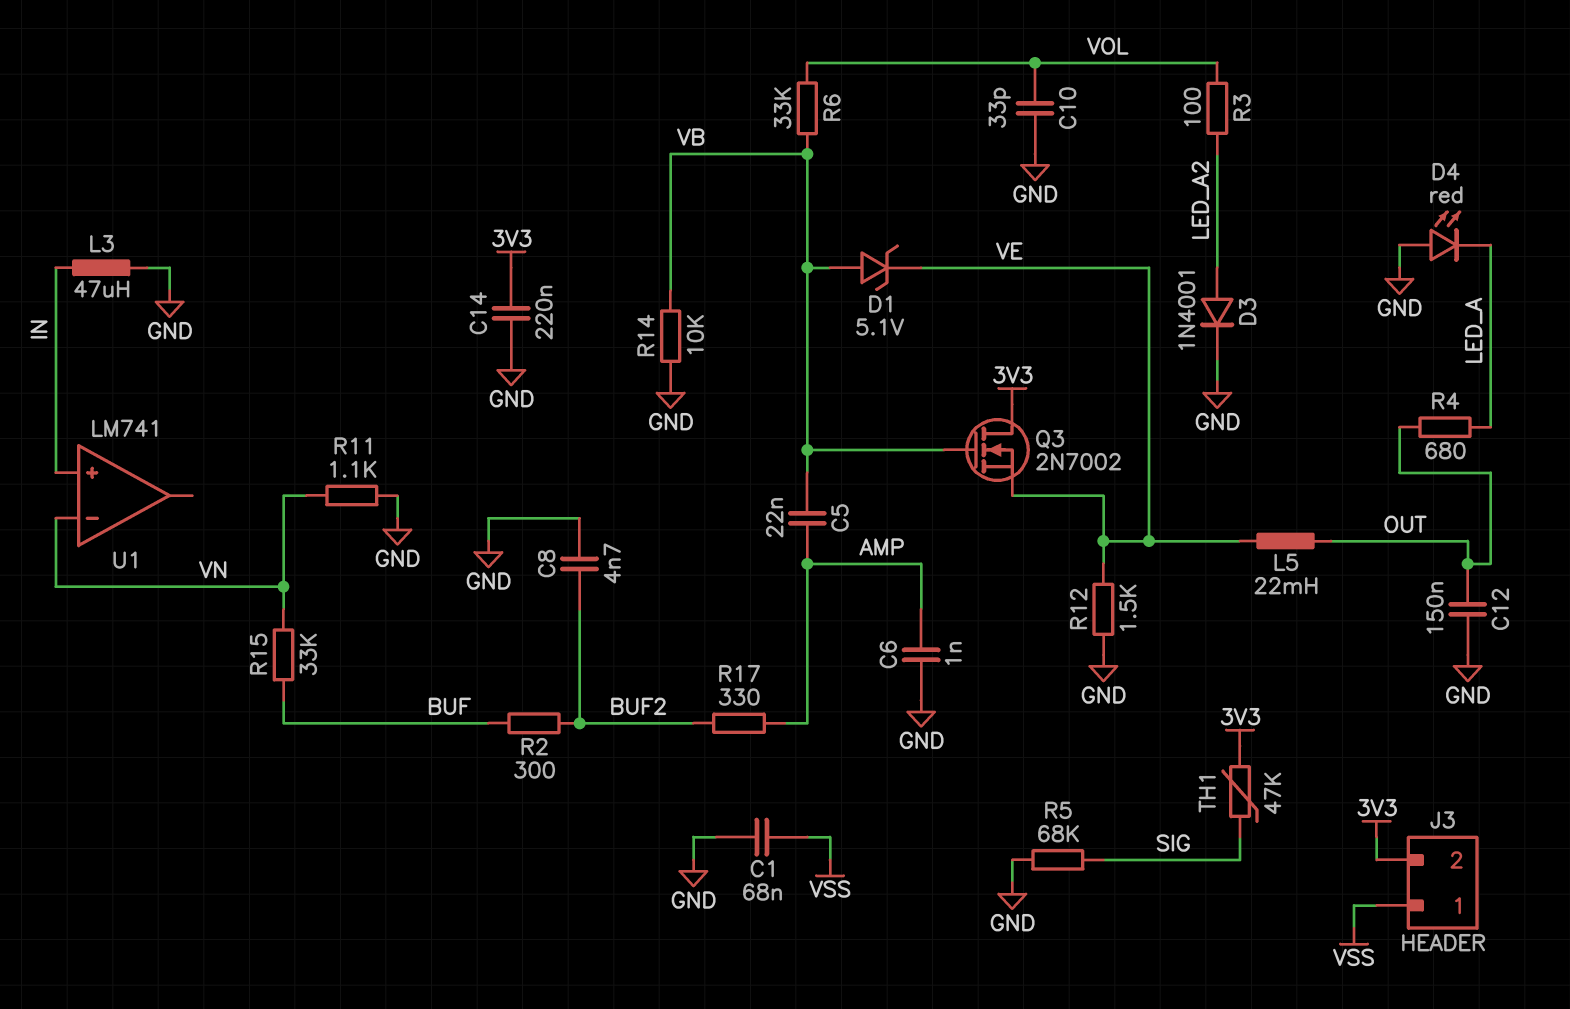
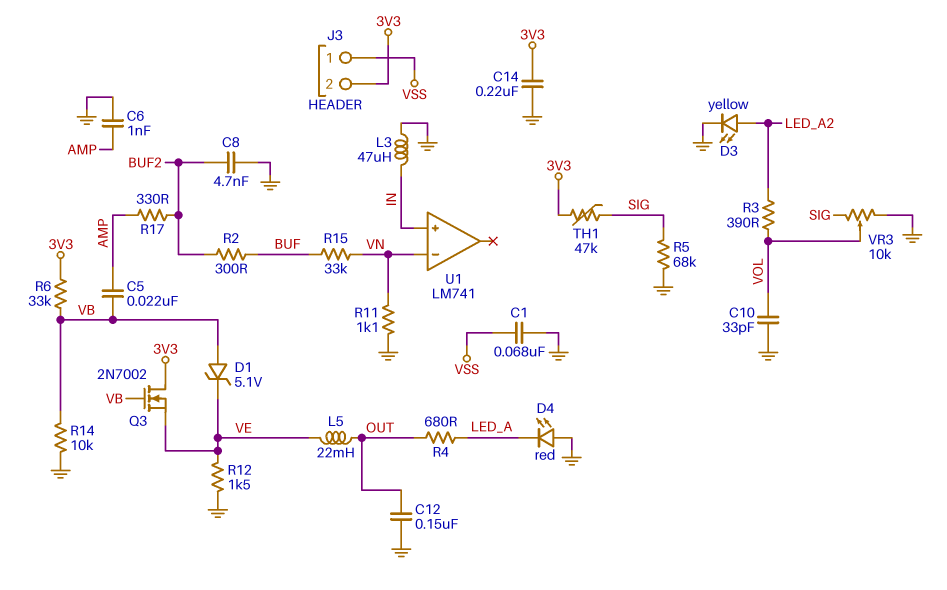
D3: diode 1N4001 (A LED_A2, K GND) -> LED yellow (A LED_A2, K GND)
R3: 100 (LED_A2, VOL) -> 390 (LED_A2, VOL)
R6: 33k (VB, VOL) -> 33k (3V3, VB)
VR3: none -> 10k (GND, SIG, wiper VOL)

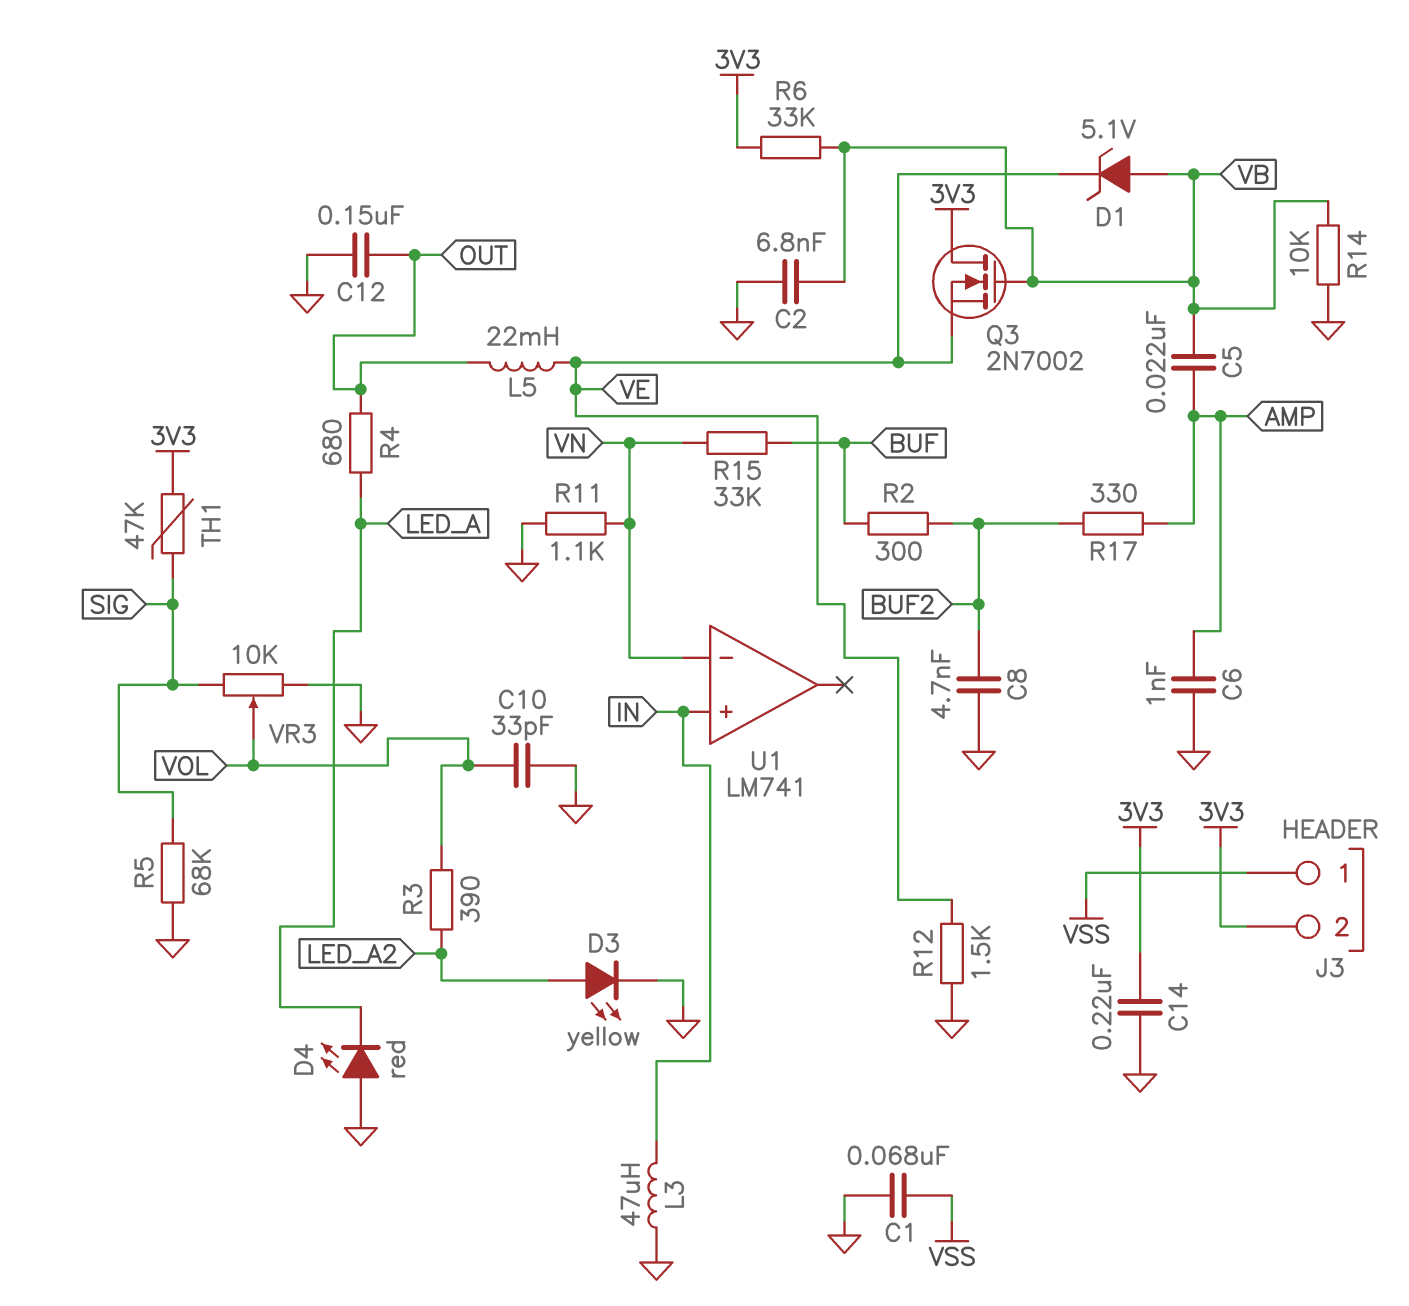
C2: none -> 6.8nF (GND, VB)

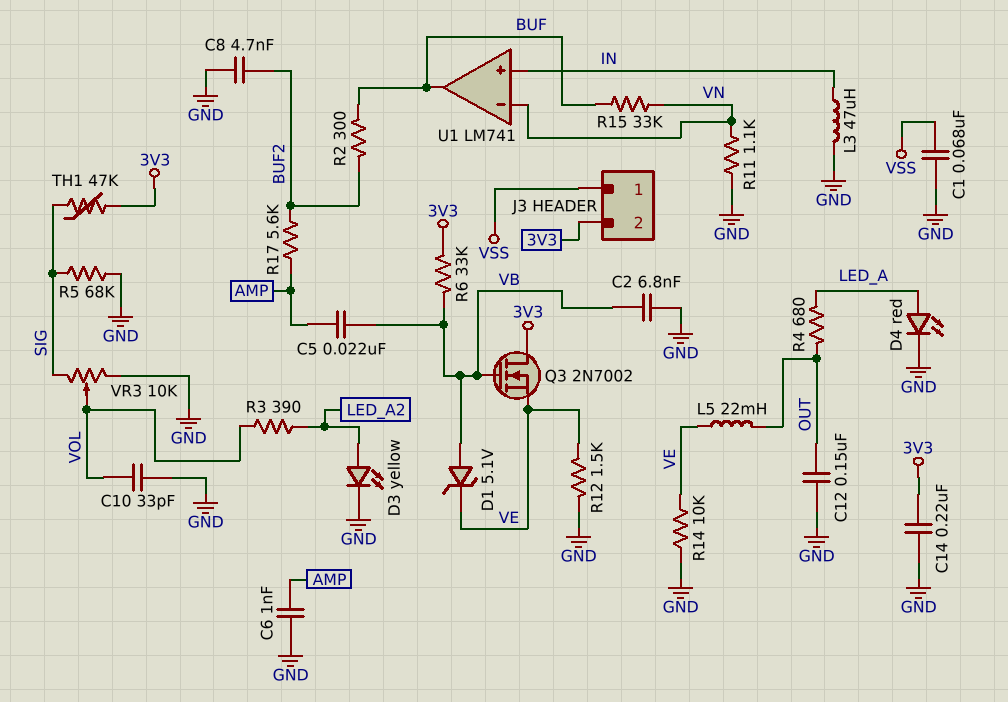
D4: LED red (A GND, K LED_A) -> LED red (A LED_A, K GND)
R14: 10k (GND, VB) -> 10k (GND, VE)
R17: 330 (AMP, BUF2) -> 5.6k (AMP, BUF2)
U1 pin out: none -> BUF

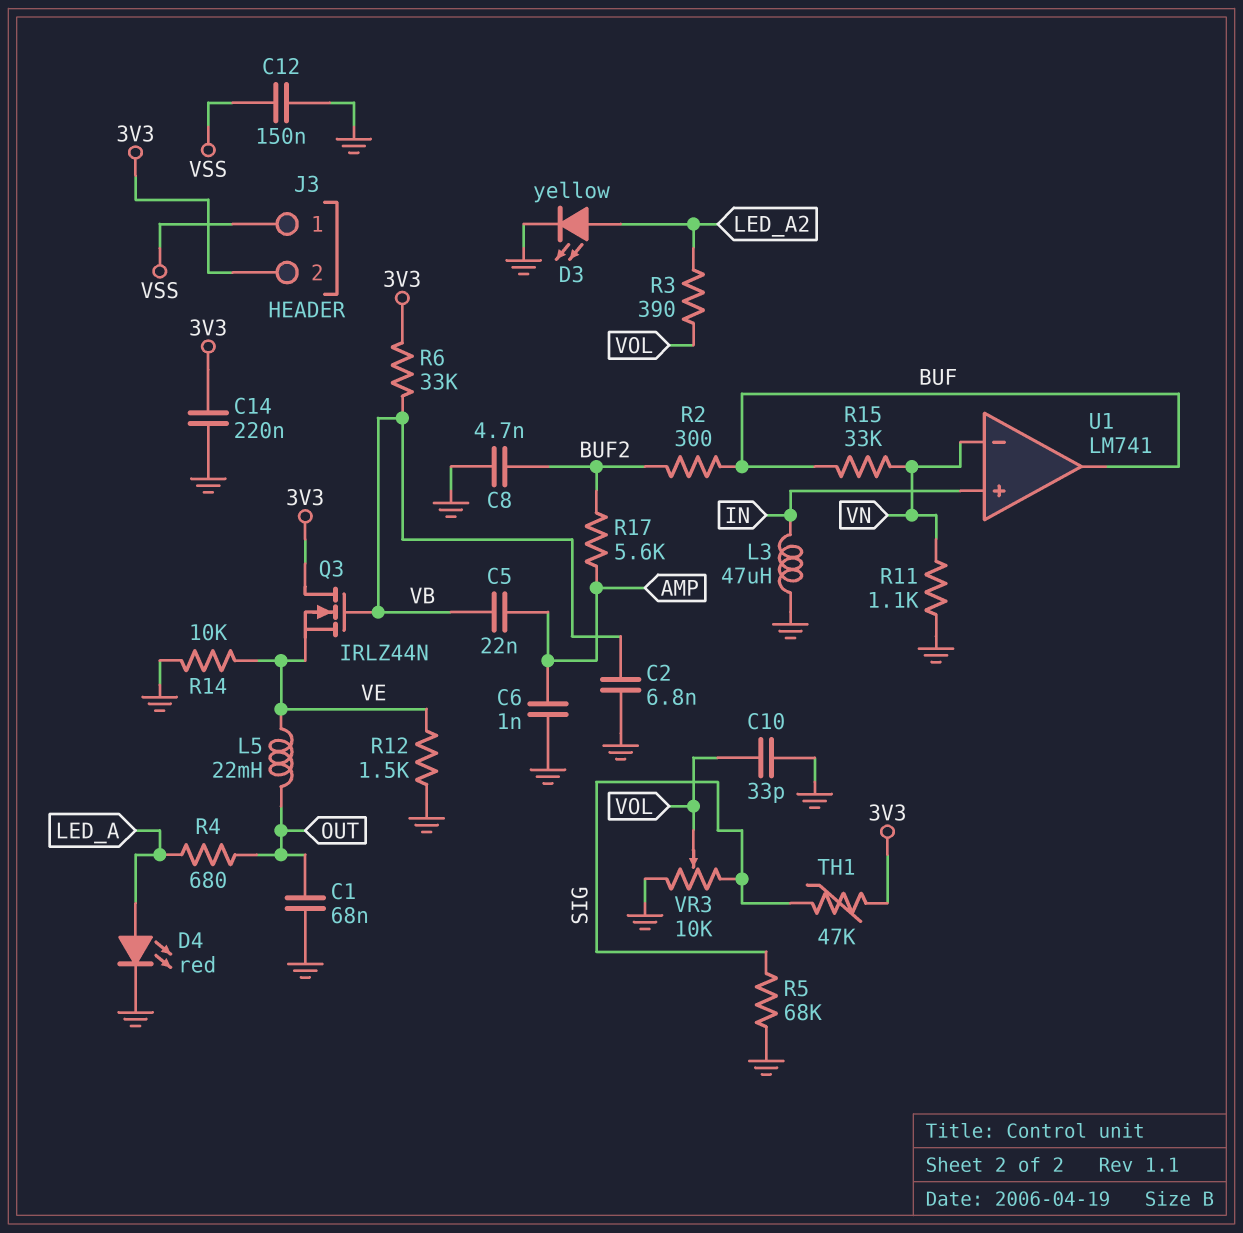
C1: 68nF (GND, VSS) -> 68nF (GND, OUT)
C12: 150nF (GND, OUT) -> 150nF (GND, VSS)
D1: zener 5.1V (A VB, K VE) -> none
Q3: NMOS 2N7002 (G VB, D 3V3, S VE) -> NMOS IRLZ44N (G VB, D 3V3, S VE)

